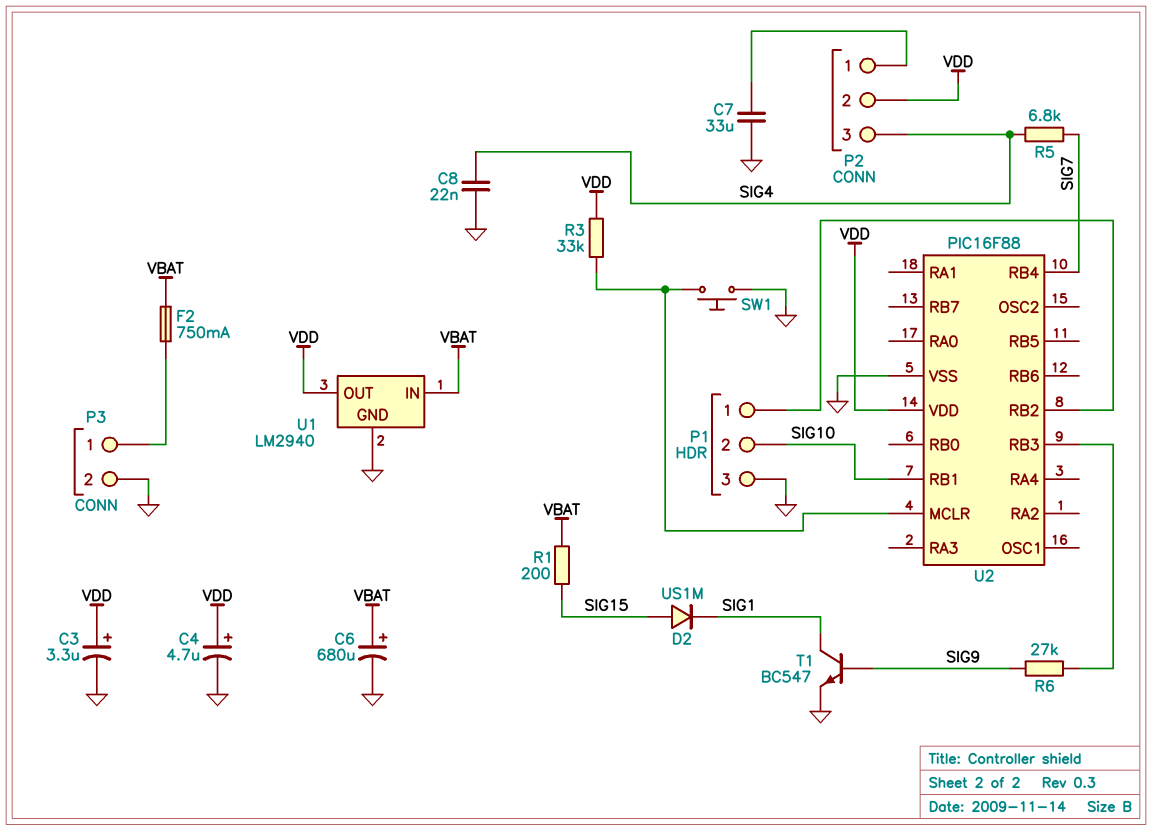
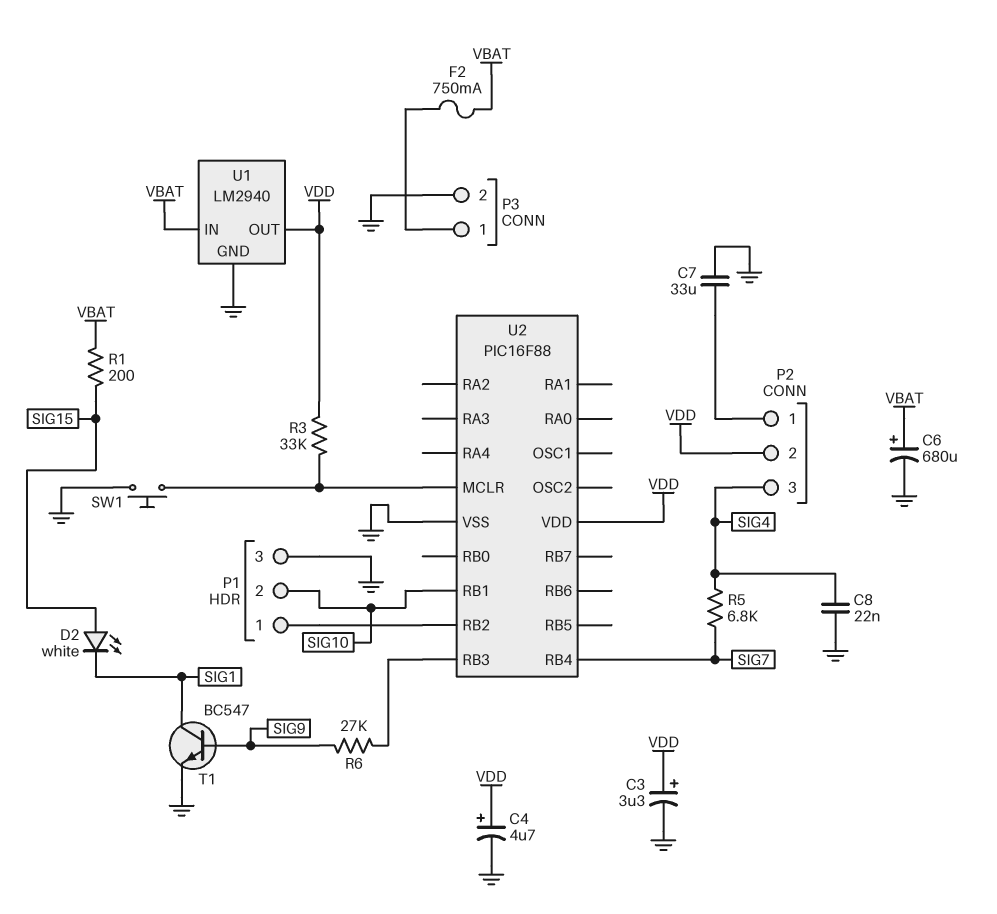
D2: diode US1M (A SIG15, K SIG1) -> LED white (A SIG15, K SIG1)

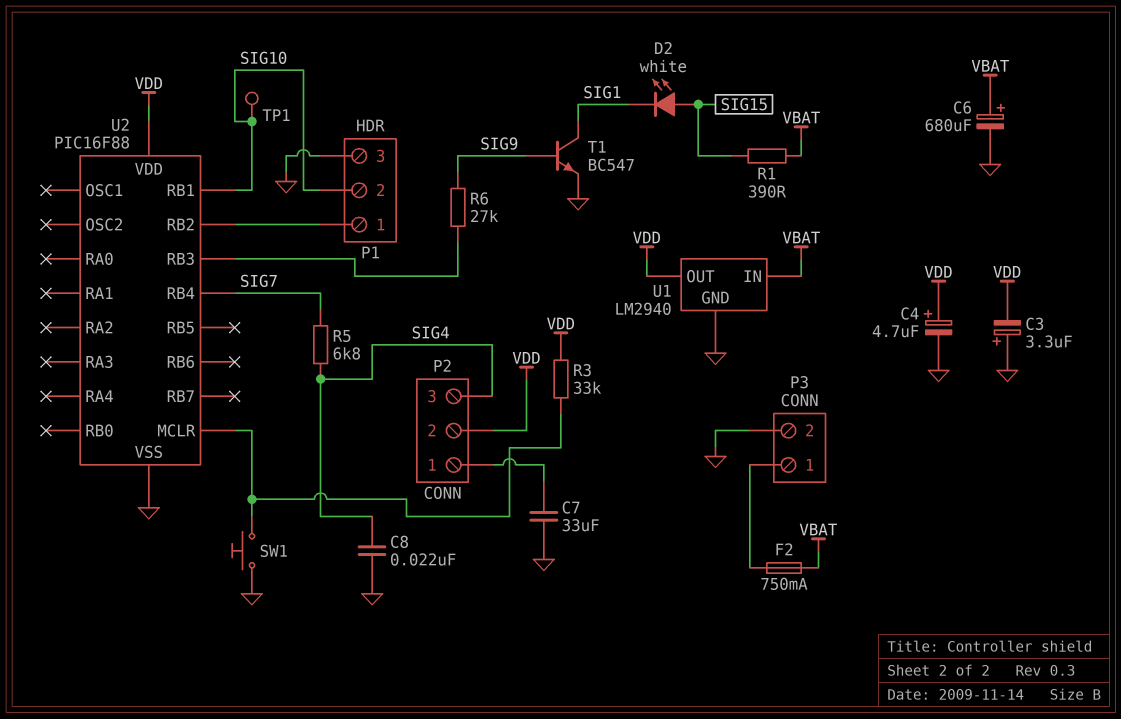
C3: 3.3uF (plus VDD, minus GND) -> 3.3uF (plus GND, minus VDD)
R1: 200 (SIG15, VBAT) -> 390 (SIG15, VBAT)
TP1: none -> test point (SIG10)

